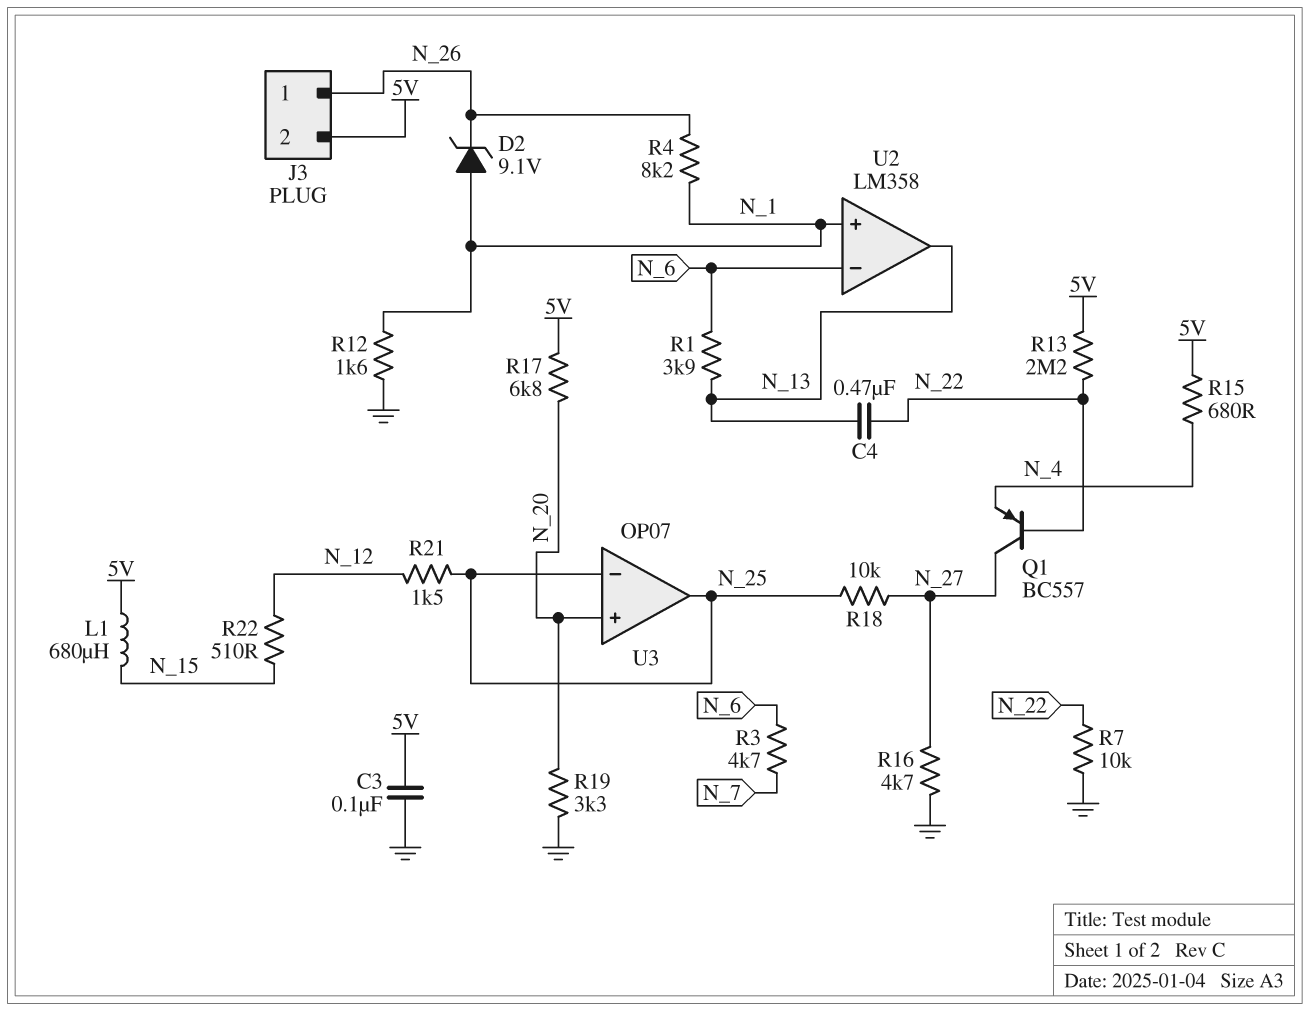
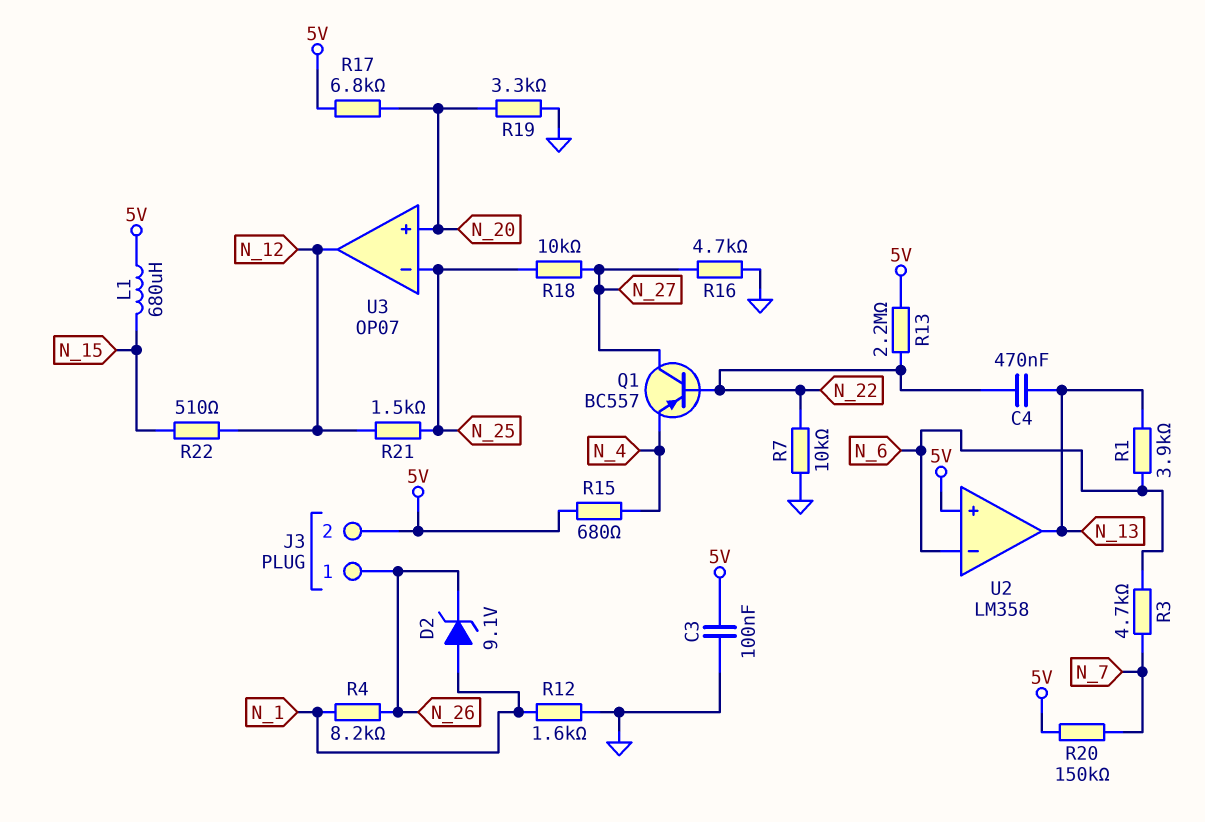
R20: none -> 150k (5V, N_7)
U2 pin in+: N_1 -> 5V
U3 pin out: N_25 -> N_12

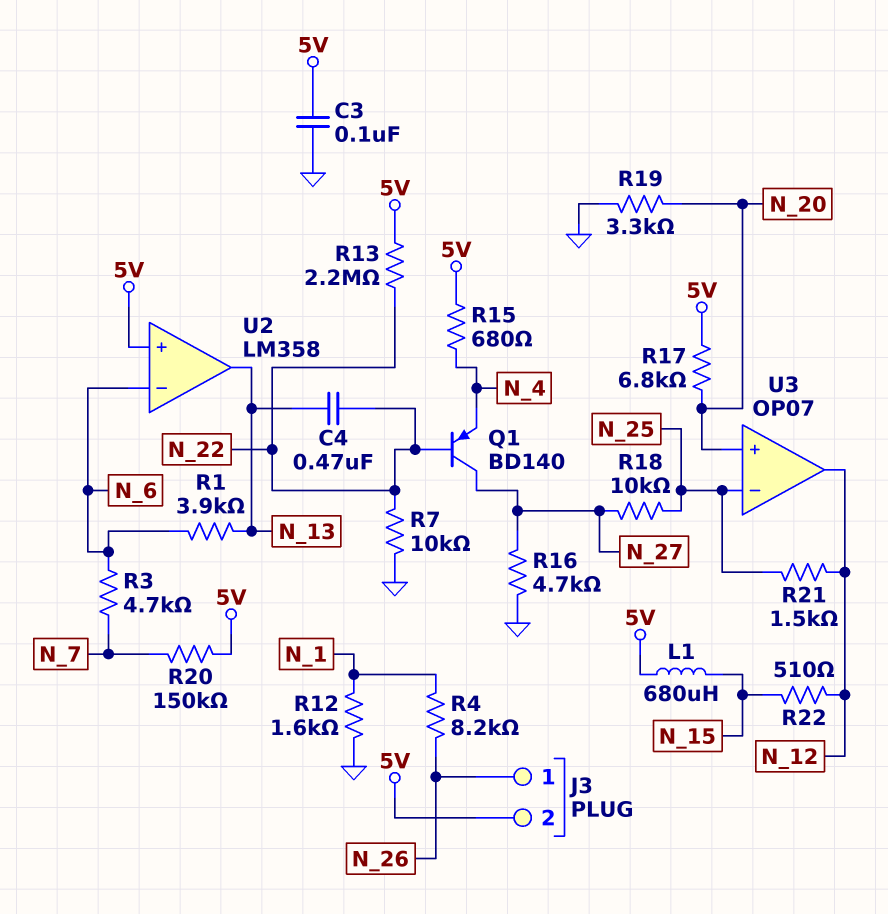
D2: zener 9.1V (A N_1, K N_26) -> none
Q1: PNP BC557 (B N_22, C N_27, E N_4) -> PNP BD140 (B N_22, C N_27, E N_4)

